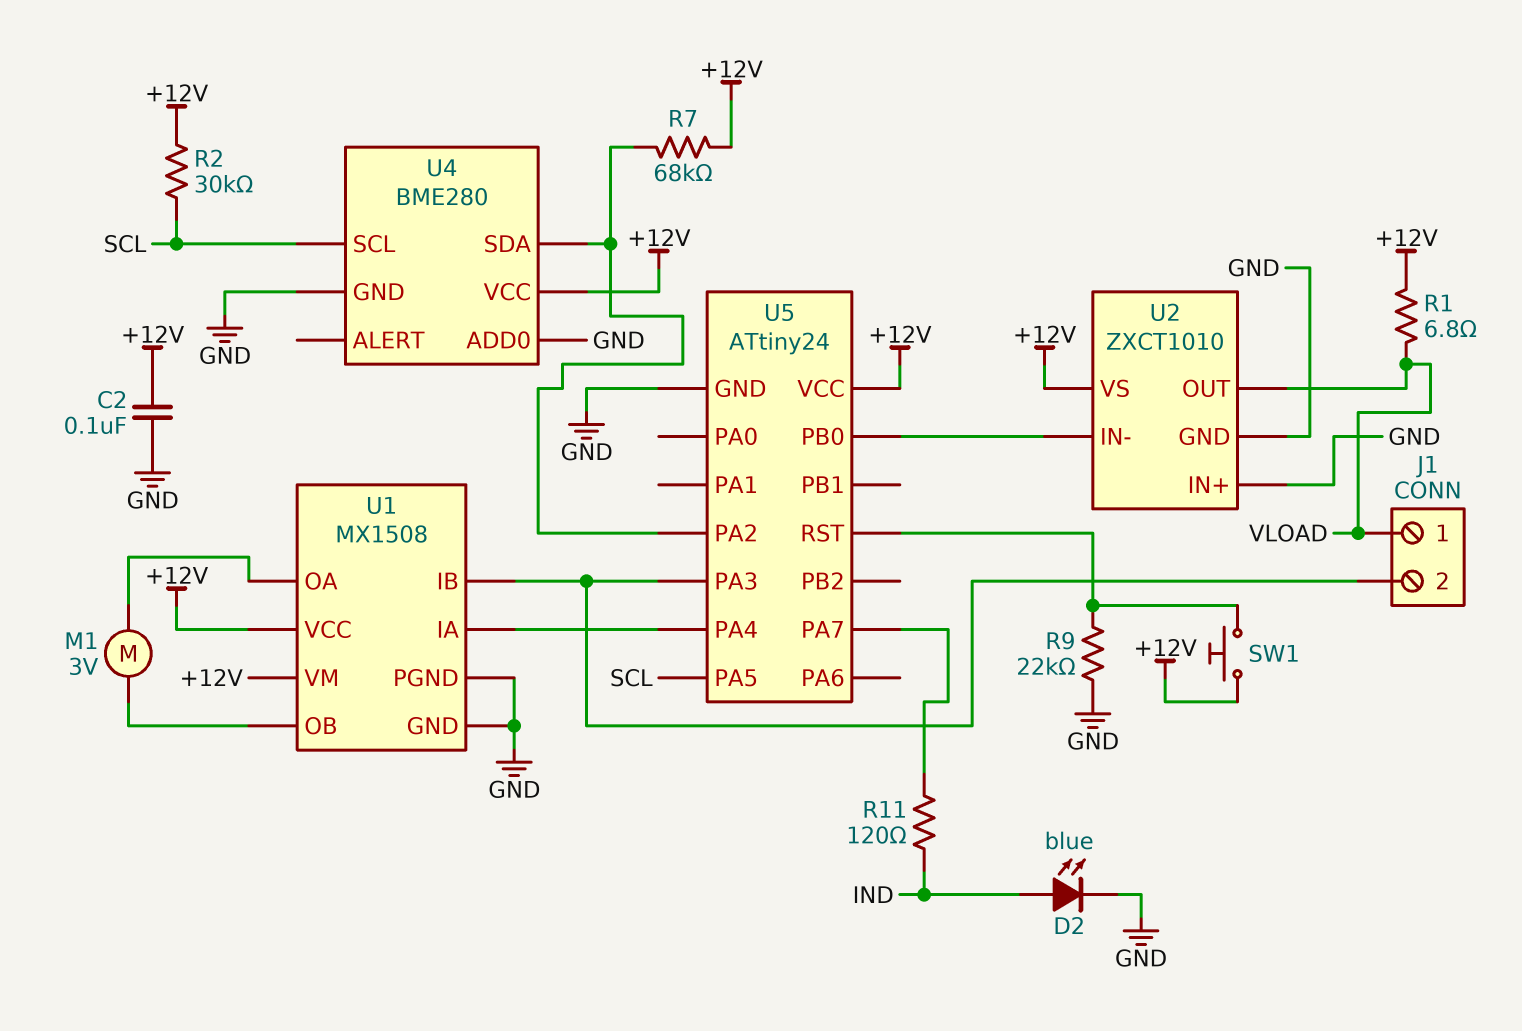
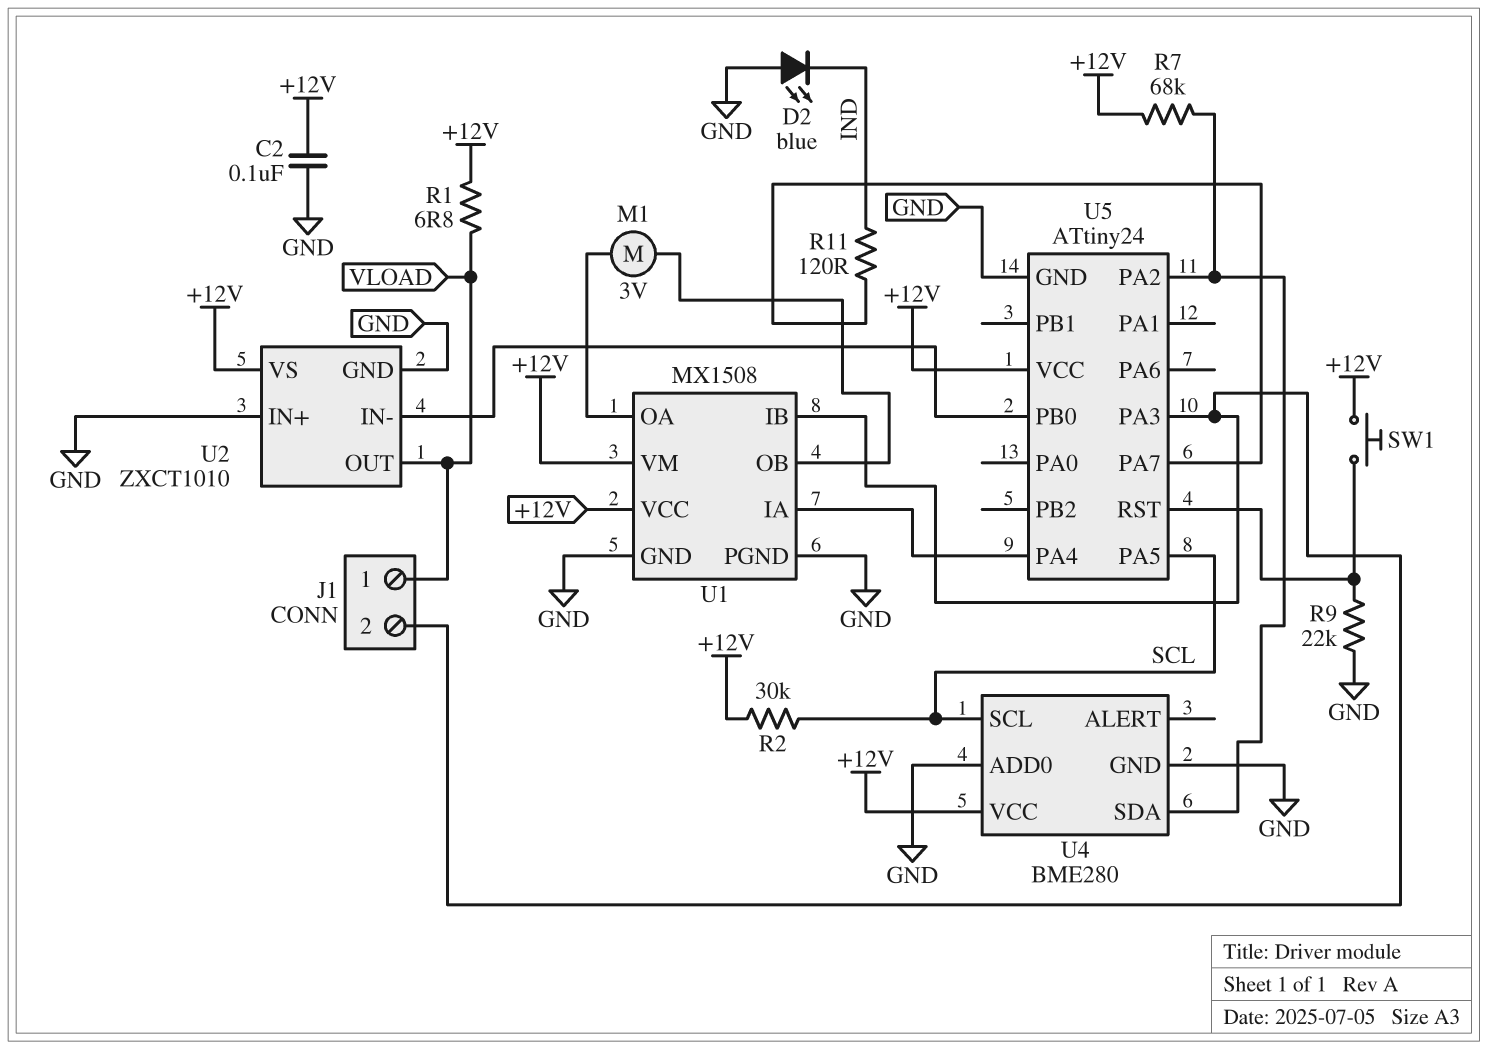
D2: LED blue (A IND, K GND) -> LED blue (A GND, K IND)

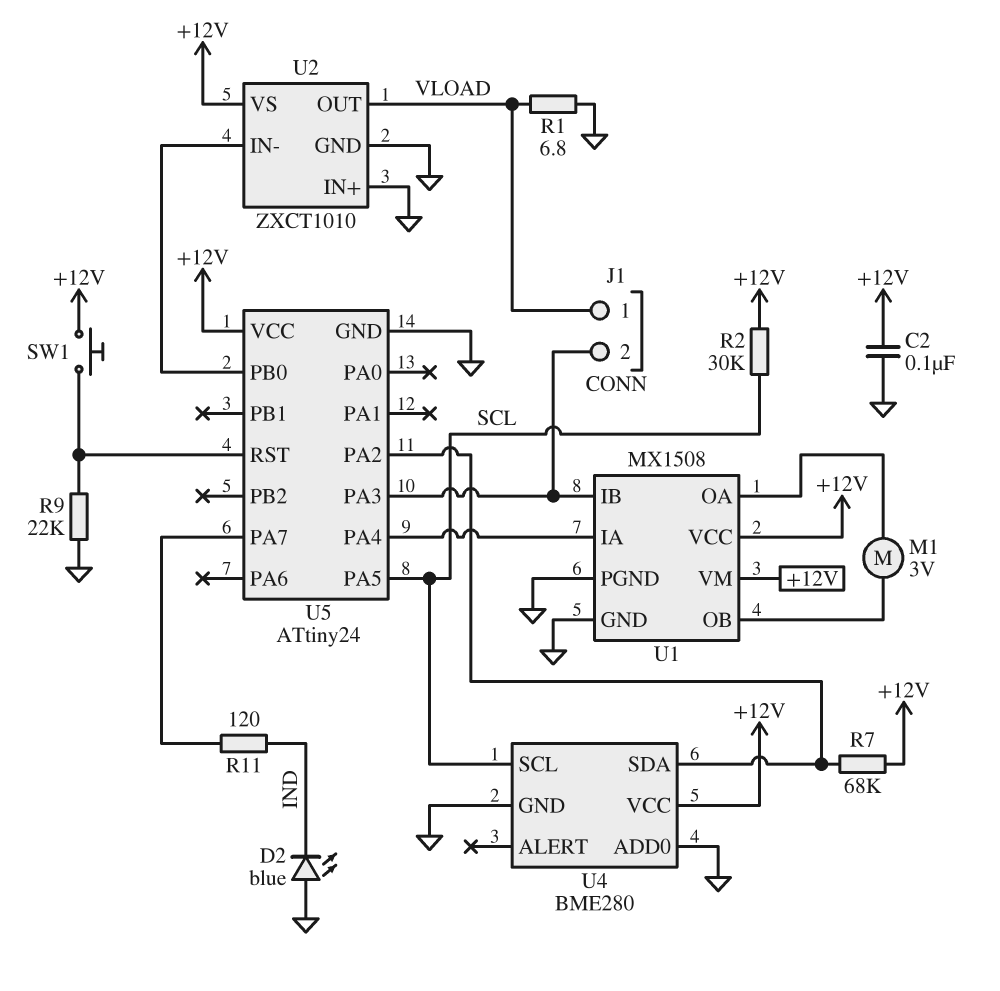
R1: 6.8 (+12V, VLOAD) -> 6.8 (GND, VLOAD)

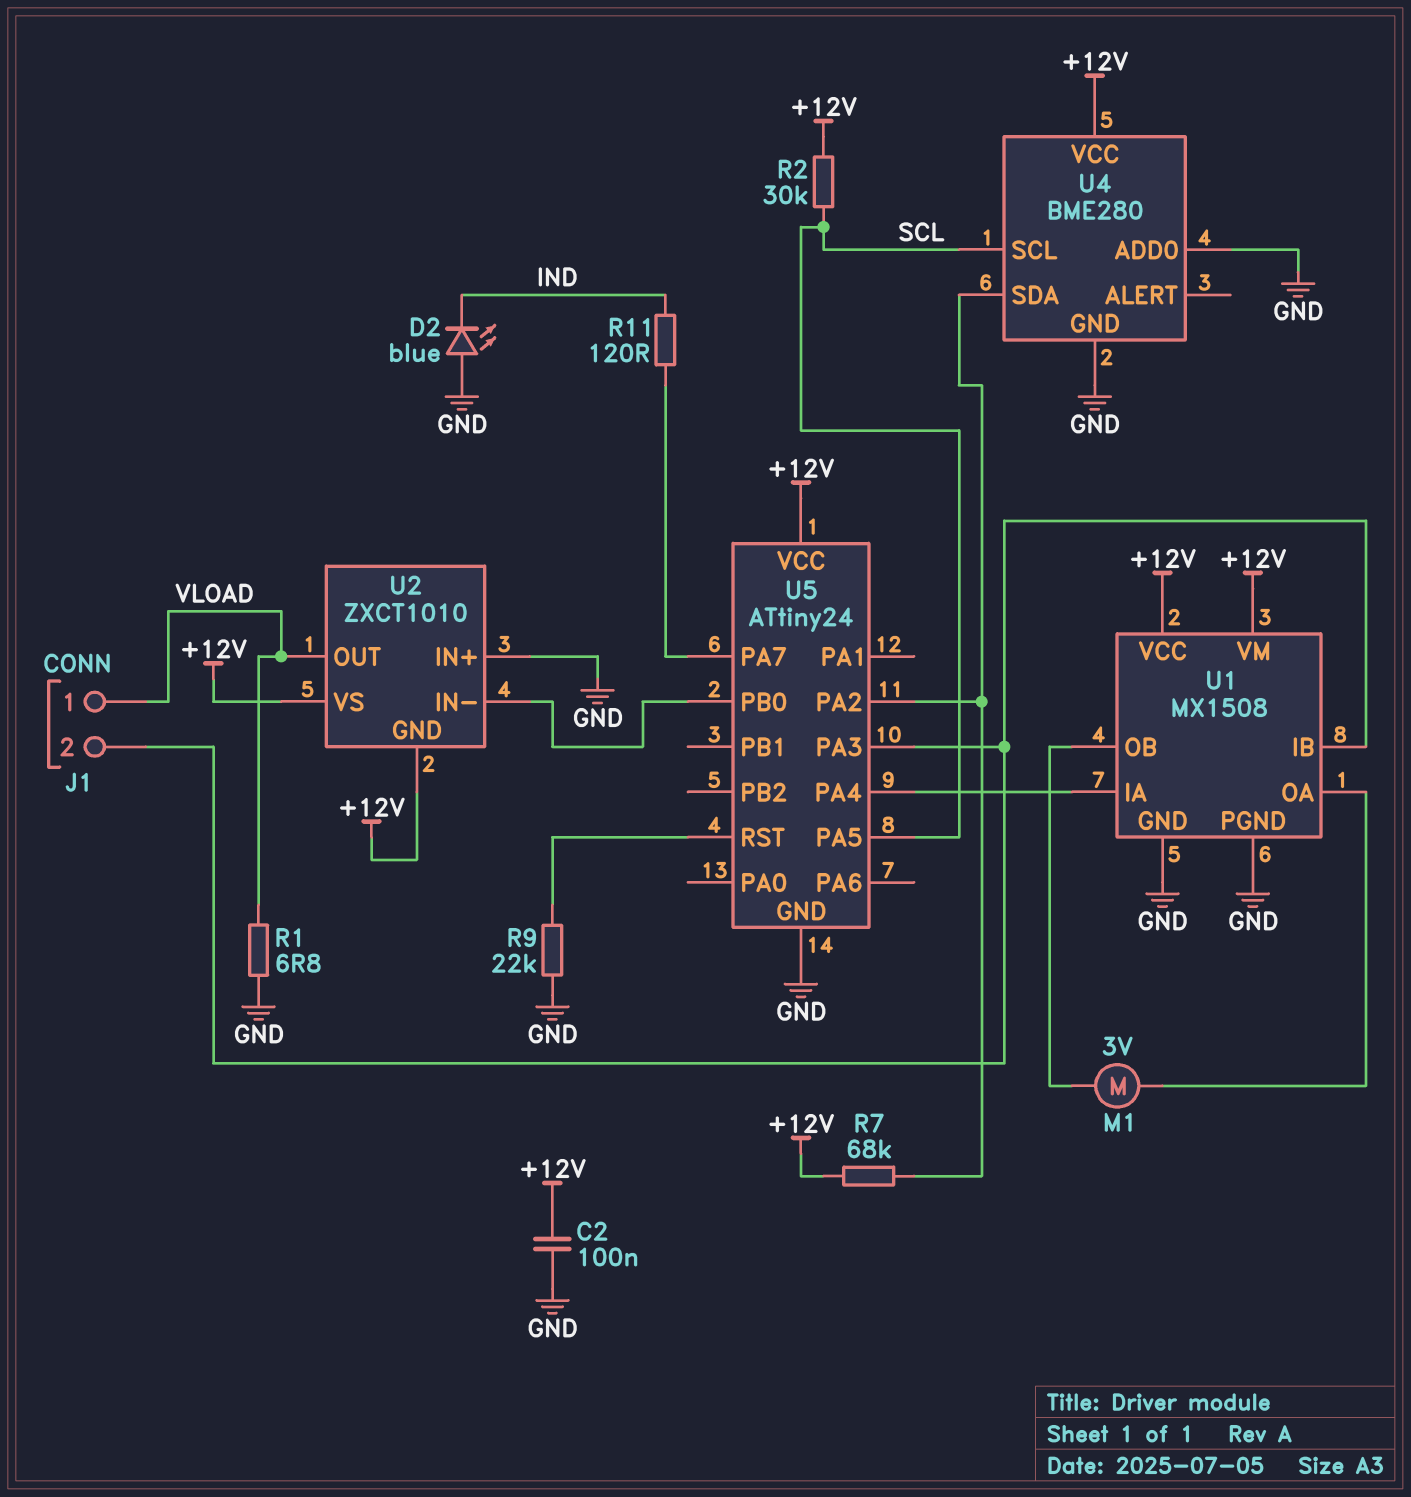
SW1: button (+12V, U5/RST) -> none
U2 pin GND: GND -> +12V

